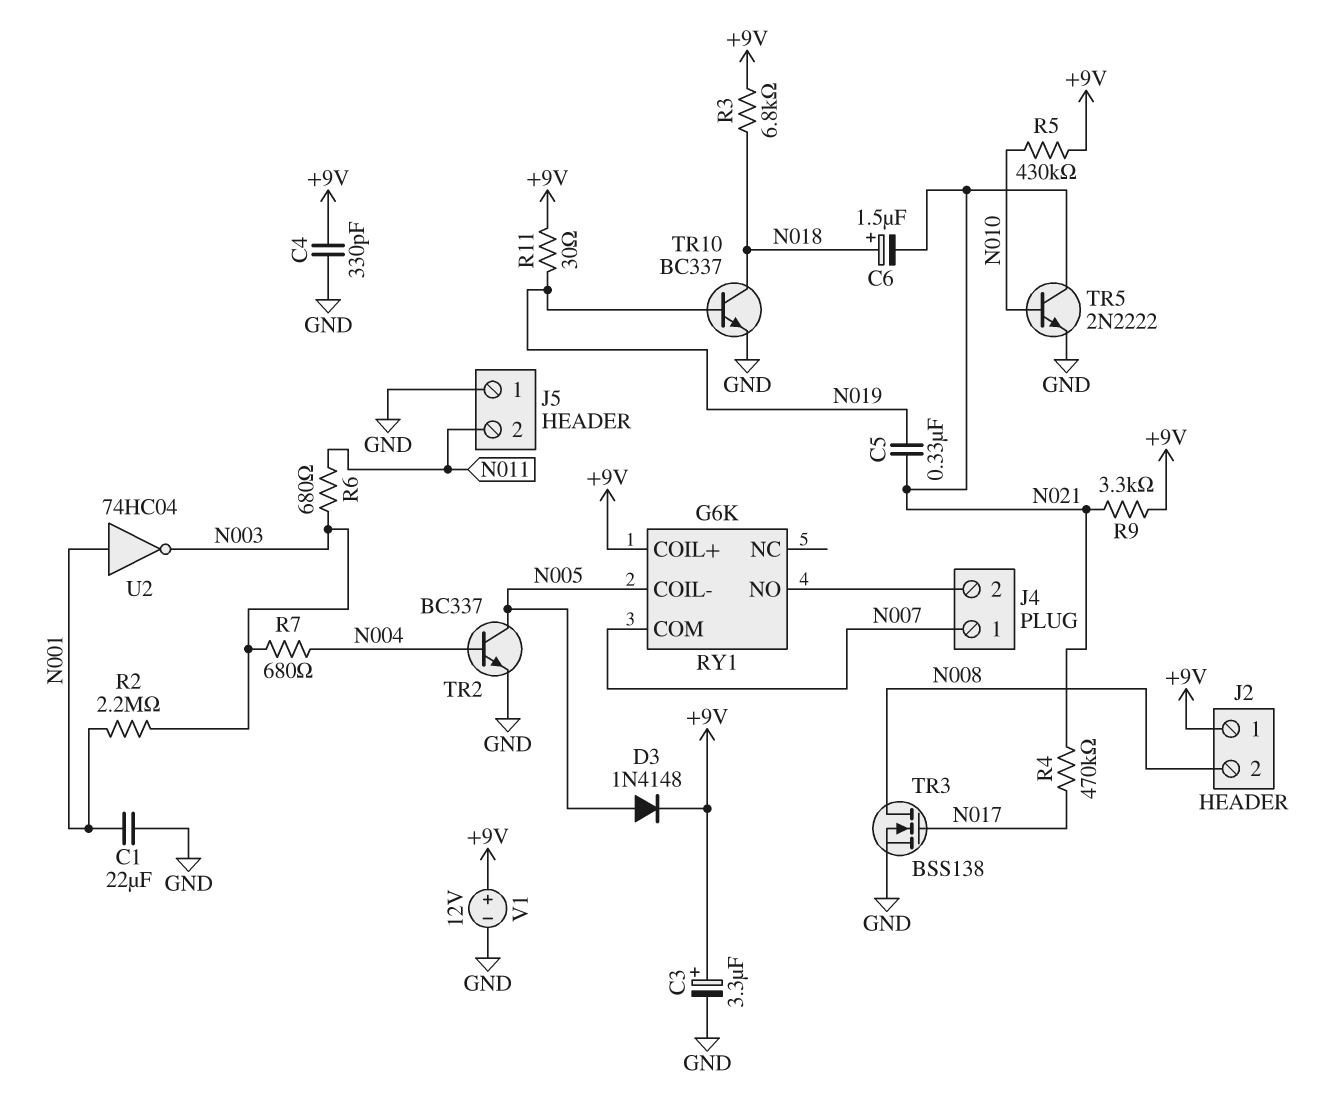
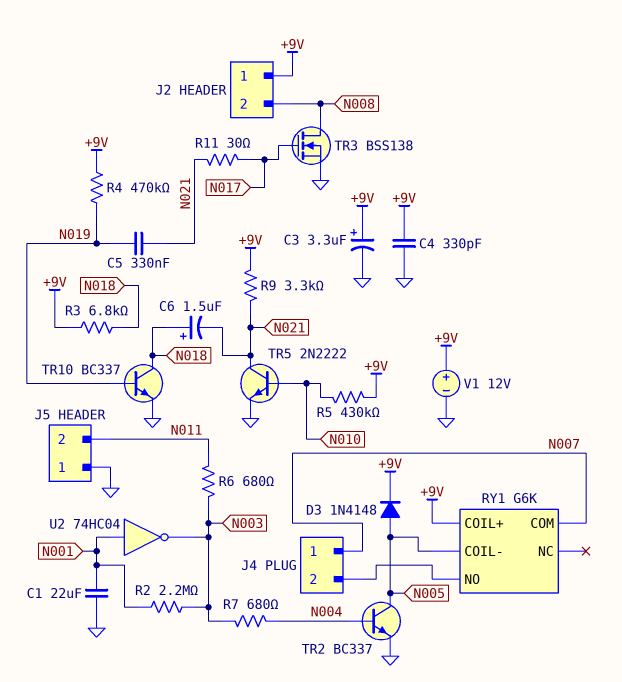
R4: 470k (N017, N021) -> 470k (+9V, N019)
R11: 30 (+9V, N019) -> 30 (N017, N021)

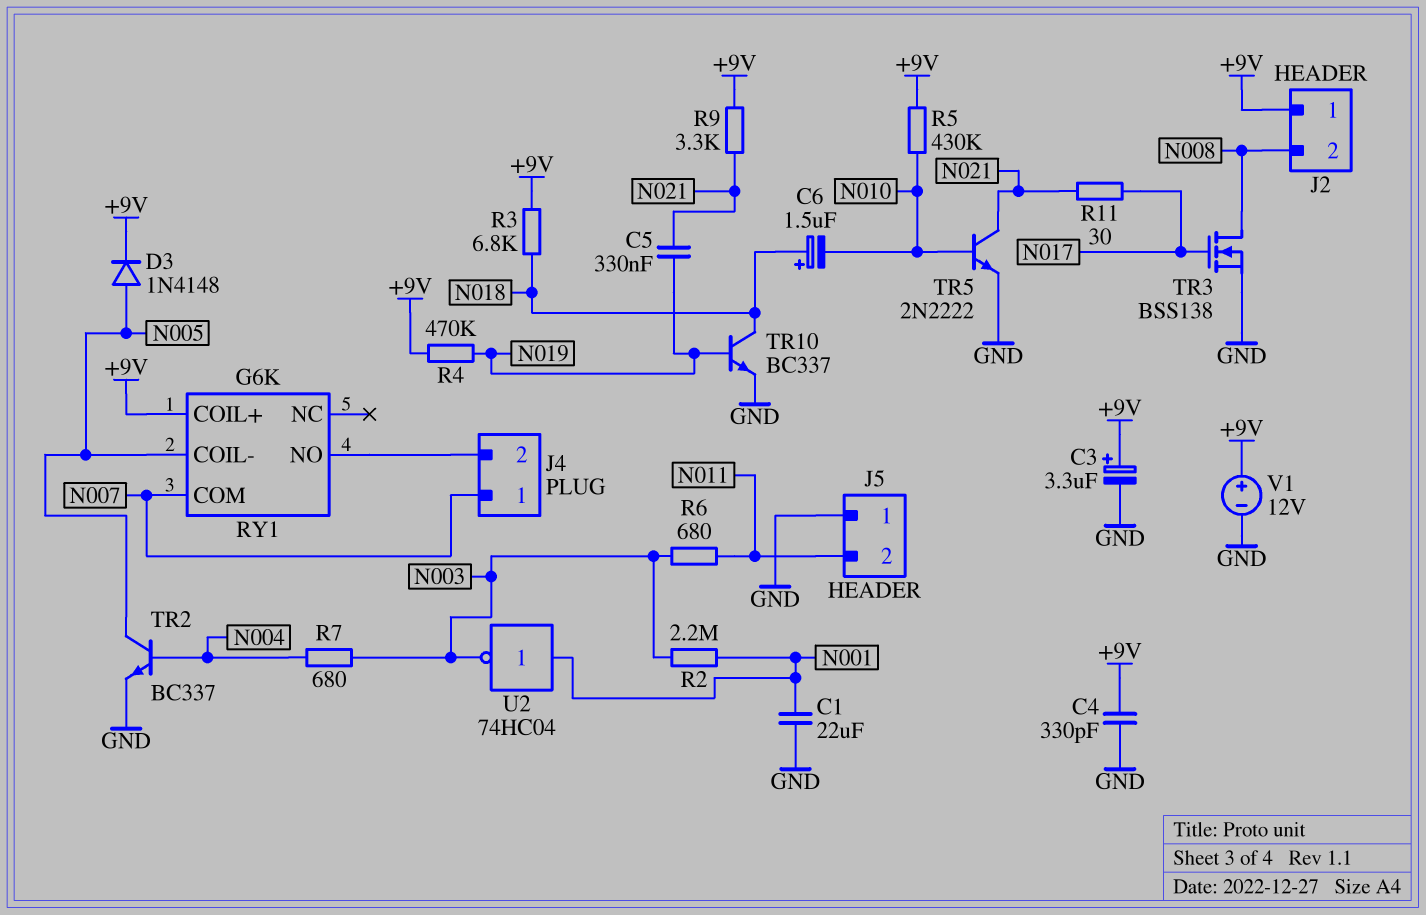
C6: 1.5uF (plus N018, minus N021) -> 1.5uF (plus N018, minus N010)

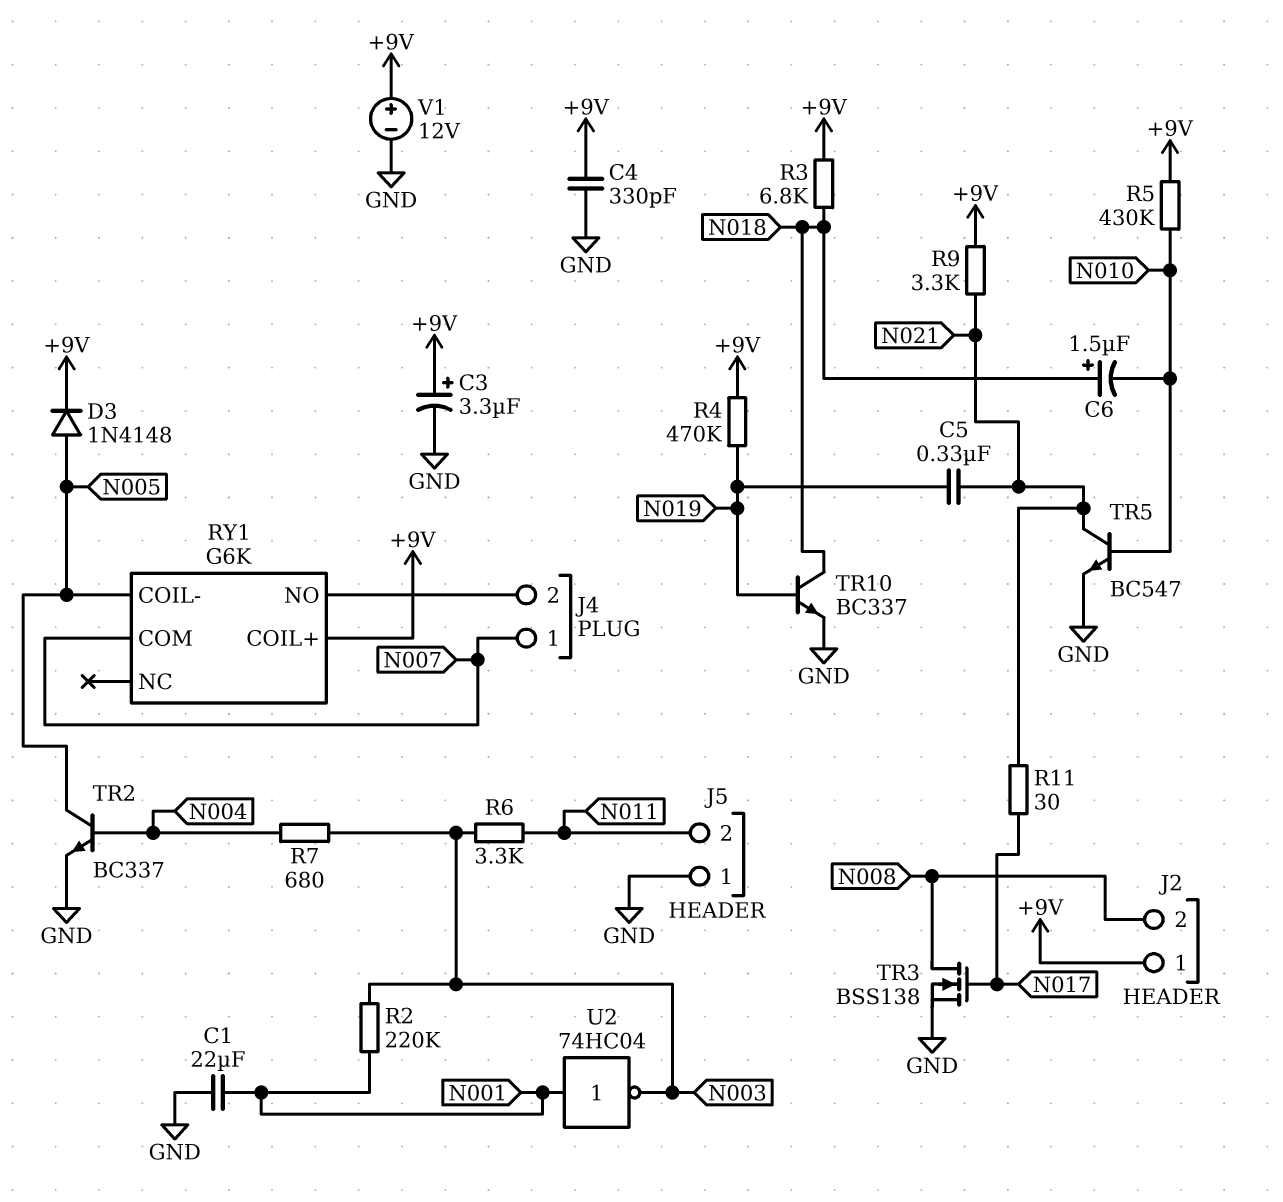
R2: 2.2M (N001, N003) -> 220k (N001, N003)
R6: 680 (N003, N011) -> 3.3k (N003, N011)
TR5: NPN 2N2222 (B N010, C N021, E GND) -> NPN BC547 (B N010, C N021, E GND)

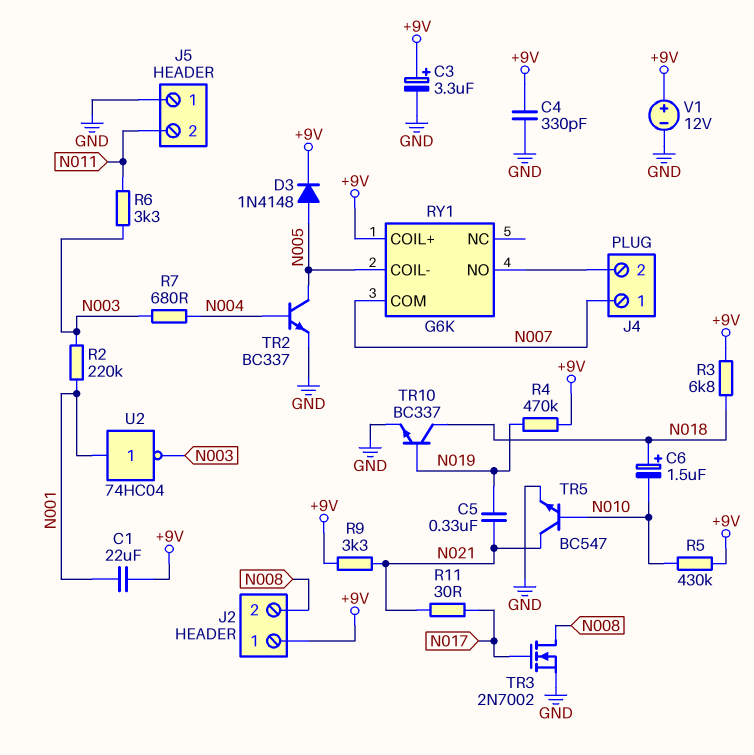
C1: 22uF (GND, N001) -> 22uF (+9V, N001)
TR3: NMOS BSS138 (G N017, D N008, S GND) -> NMOS 2N7002 (G N017, D N008, S GND)

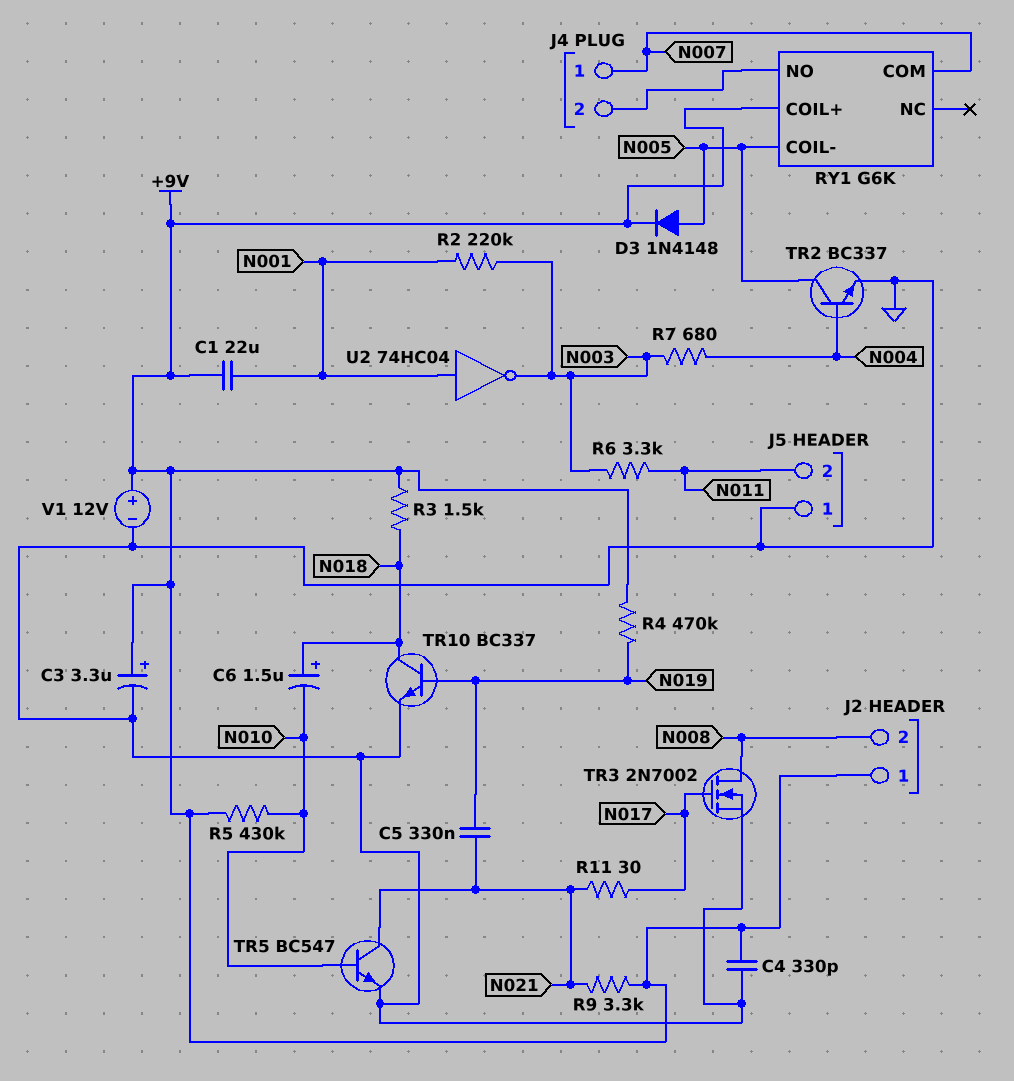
R3: 6.8k (+9V, N018) -> 1.5k (+9V, N018)

